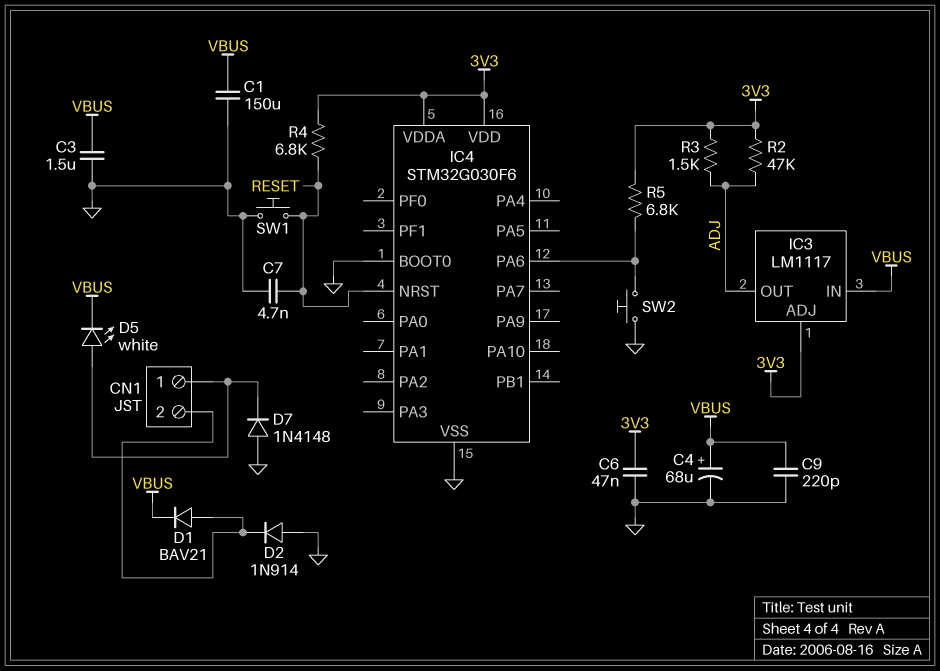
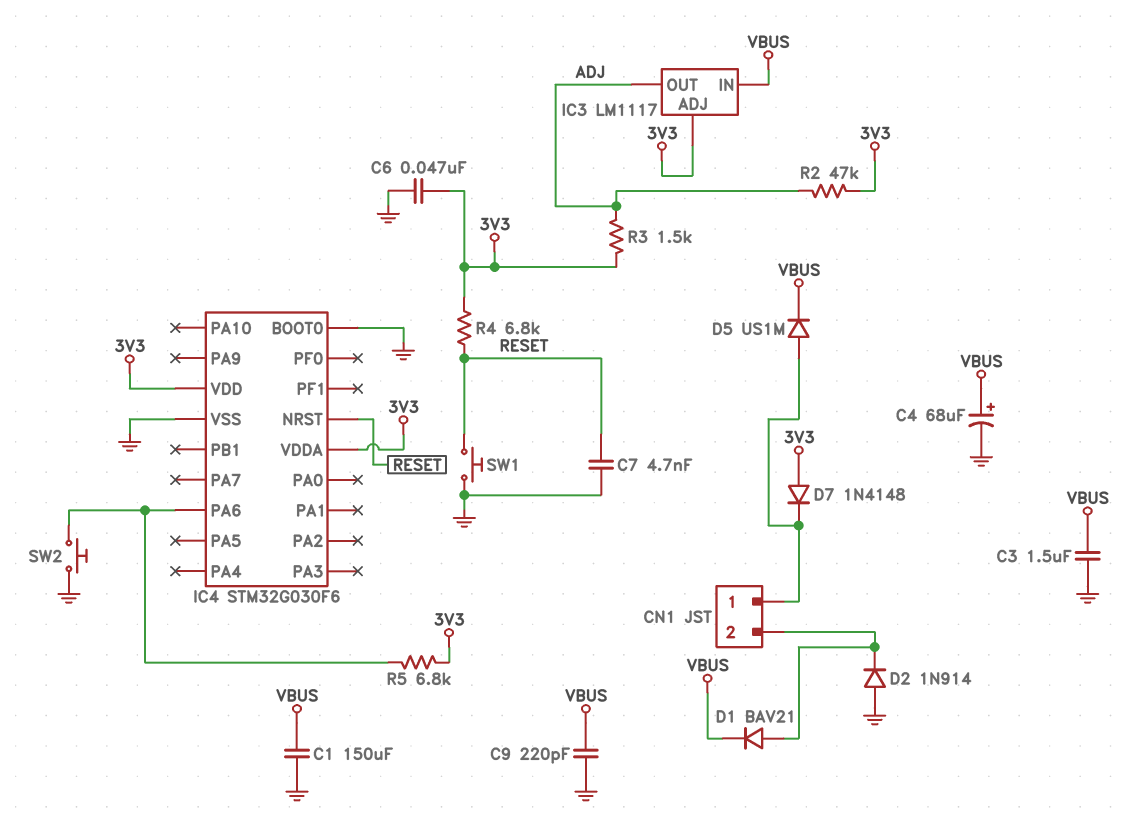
D5: LED white (A CN1/1, K VBUS) -> diode US1M (A CN1/1, K VBUS)
D7: diode 1N4148 (A GND, K CN1/1) -> diode 1N4148 (A 3V3, K CN1/1)

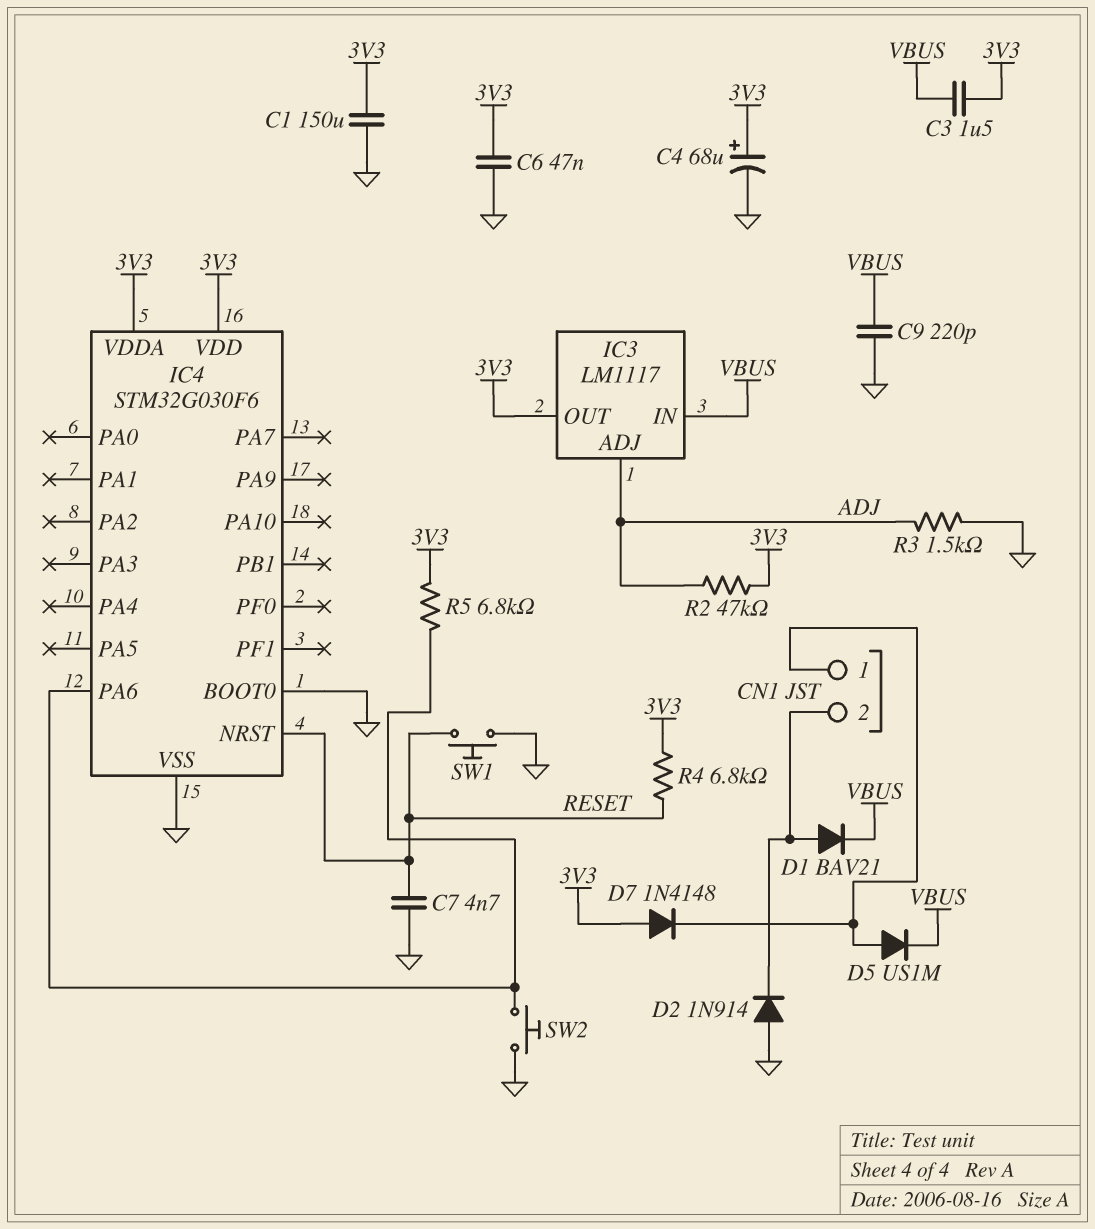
C1: 150uF (GND, VBUS) -> 150uF (3V3, GND)
C3: 1.5uF (GND, VBUS) -> 1.5uF (3V3, VBUS)
C4: 68uF (plus VBUS, minus GND) -> 68uF (plus 3V3, minus GND)
IC3 pin ADJ: 3V3 -> ADJ
IC3 pin OUT: ADJ -> 3V3
R3: 1.5k (3V3, ADJ) -> 1.5k (ADJ, GND)

